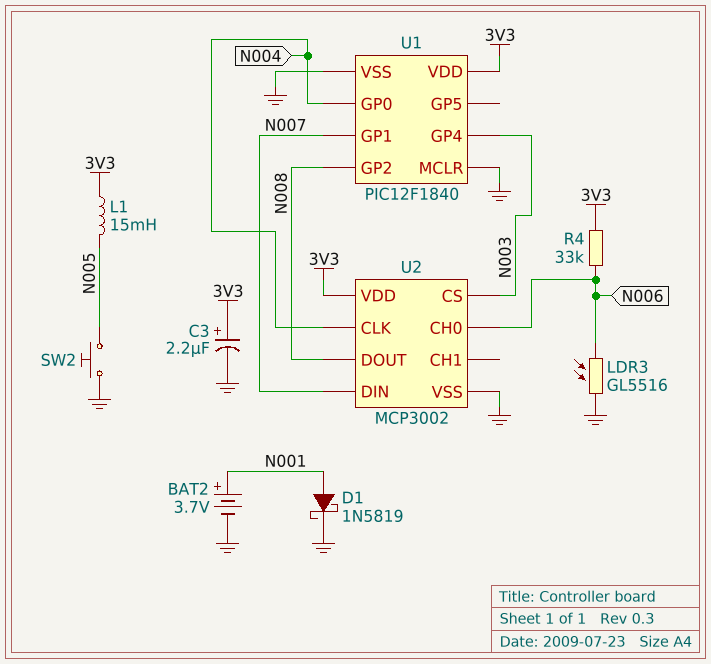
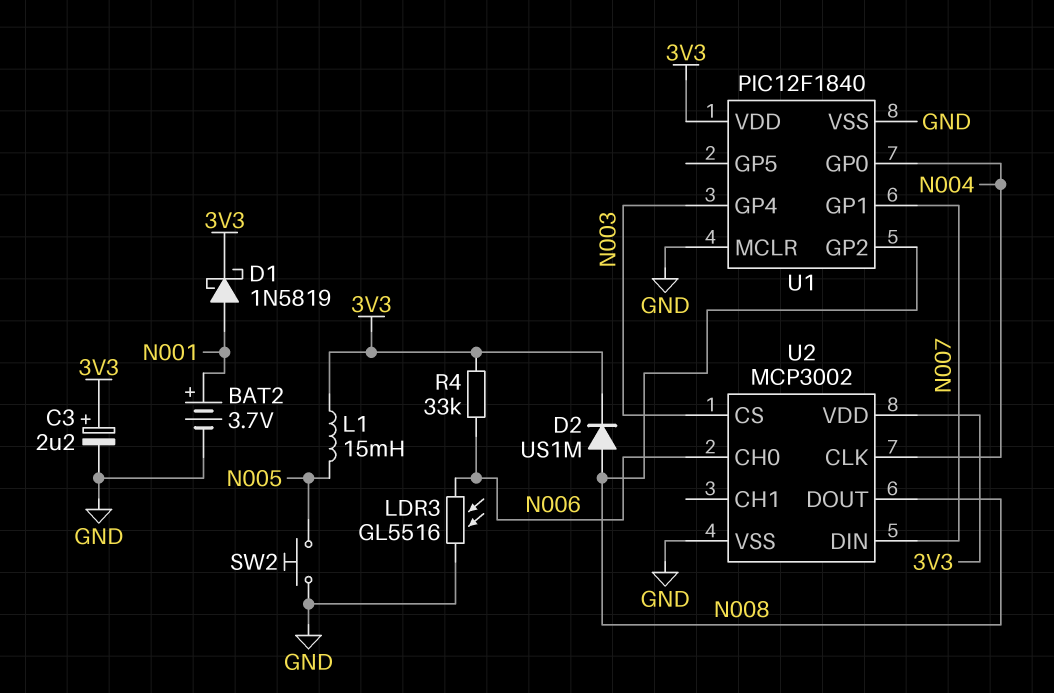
D1: schottky 1N5819 (A N001, K GND) -> schottky 1N5819 (A N001, K 3V3)
D2: none -> diode US1M (A N008, K 3V3)

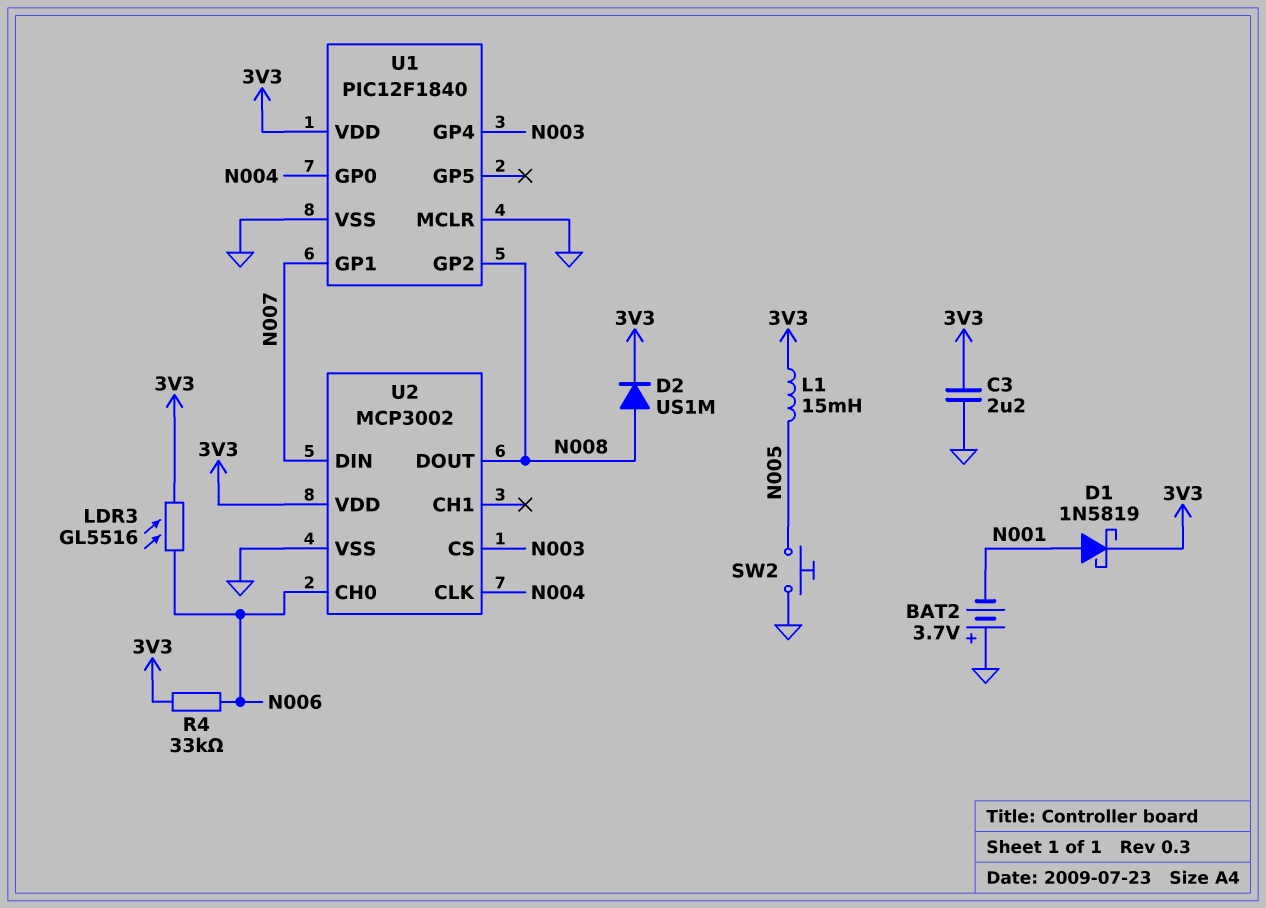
BAT2: 3.7V (plus N001, minus GND) -> 3.7V (plus GND, minus N001)
C3: 2.2uF (plus 3V3, minus GND) -> 2.2uF (3V3, GND)
LDR3: GL5516 (GND, N006) -> GL5516 (3V3, N006)

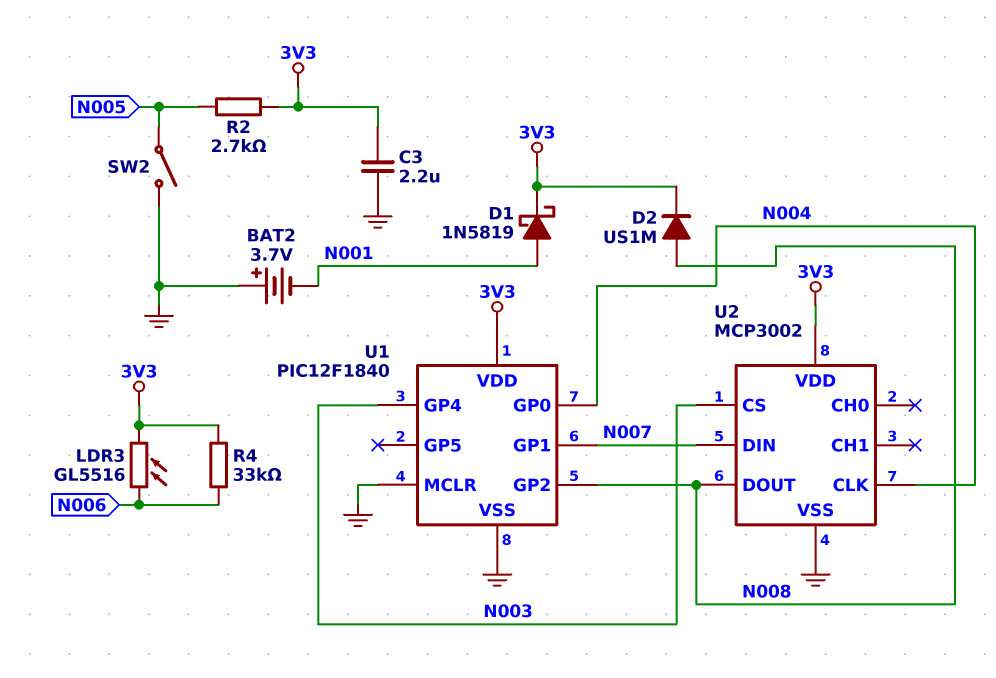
L1: 15mH (3V3, N005) -> none
R2: none -> 2.7k (3V3, N005)
SW2: button (GND, N005) -> switch (GND, N005)
U2 pin CH0: N006 -> none

